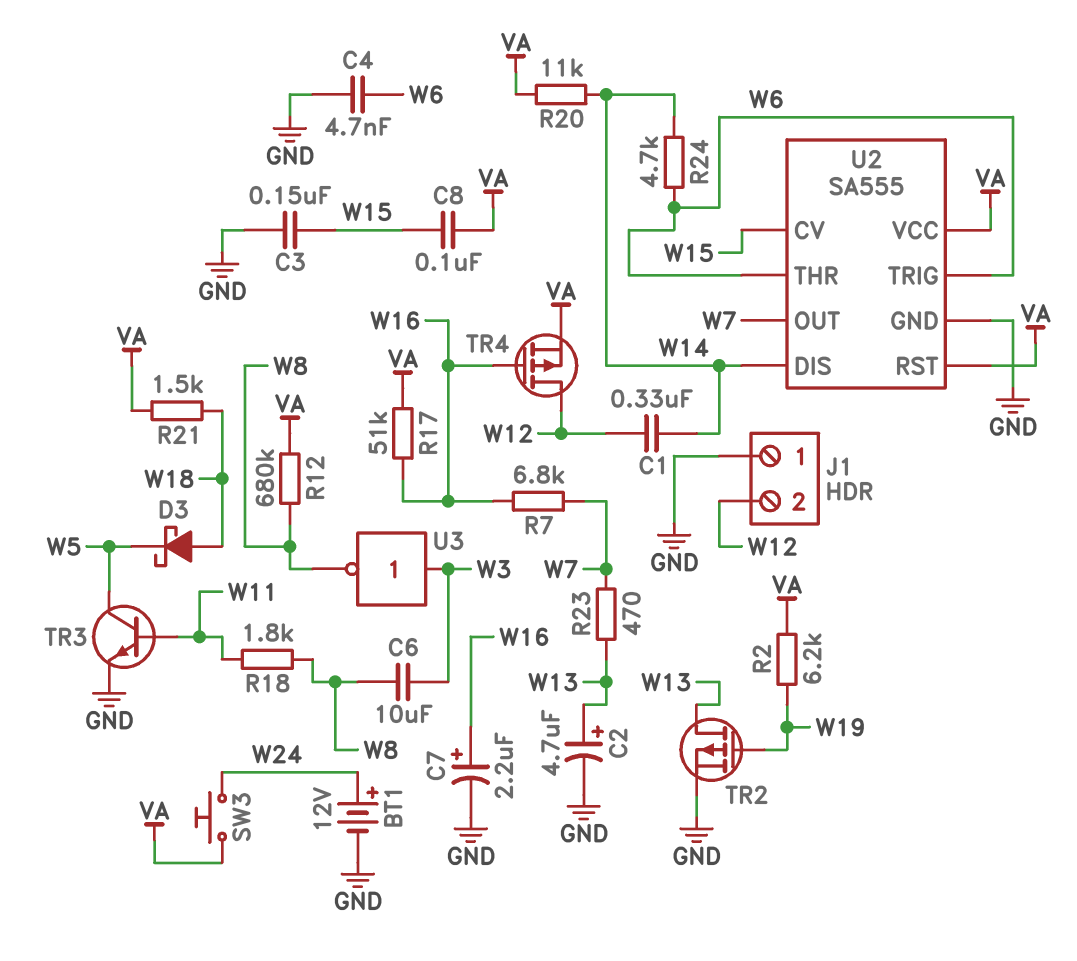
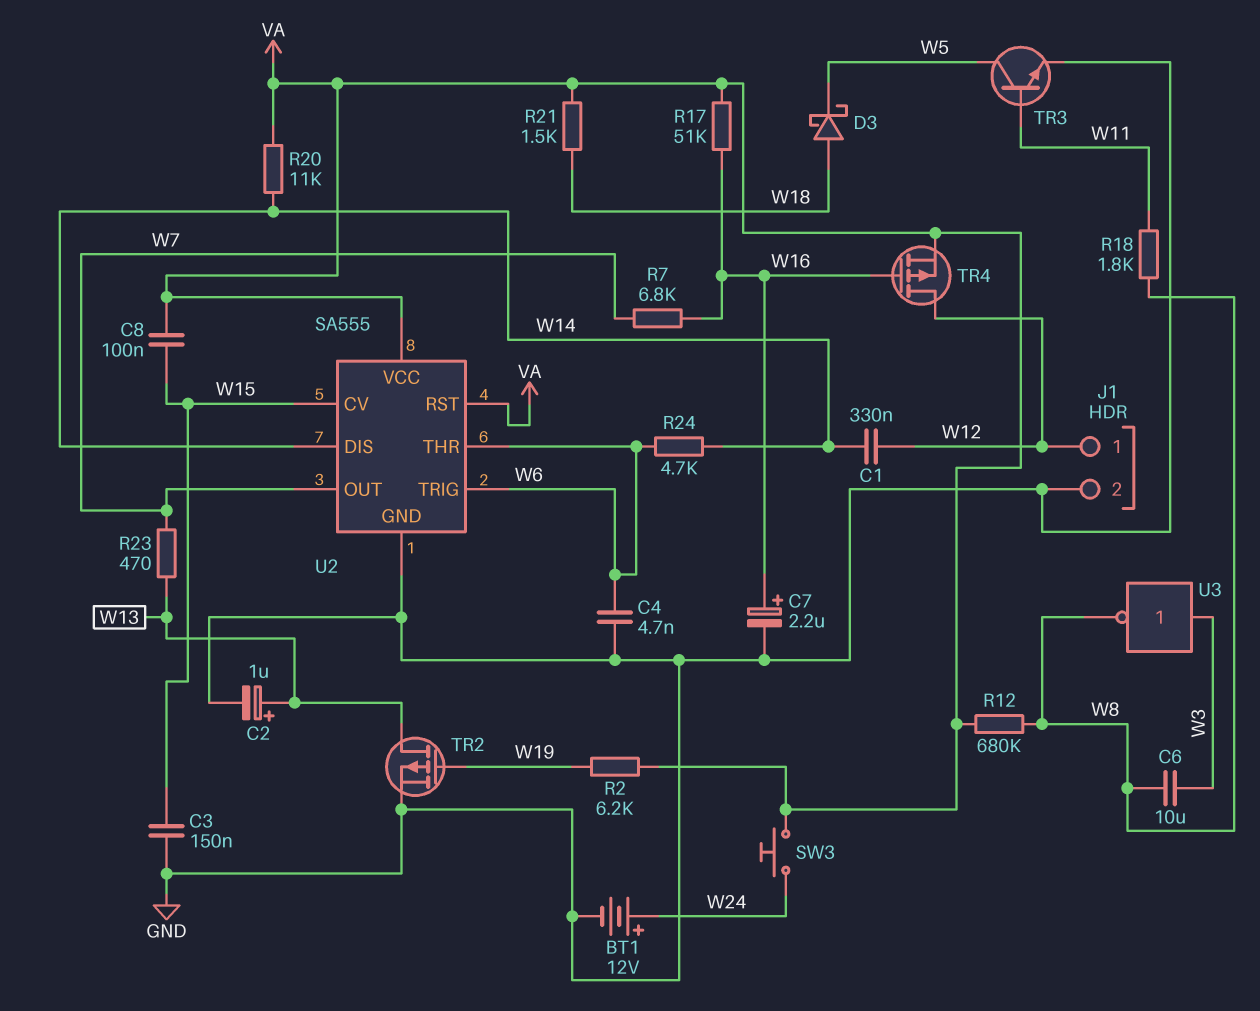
C2: 4.7uF (plus W13, minus GND) -> 1uF (plus W13, minus GND)
J1 pin 1: GND -> W12
J1 pin 2: W12 -> GND

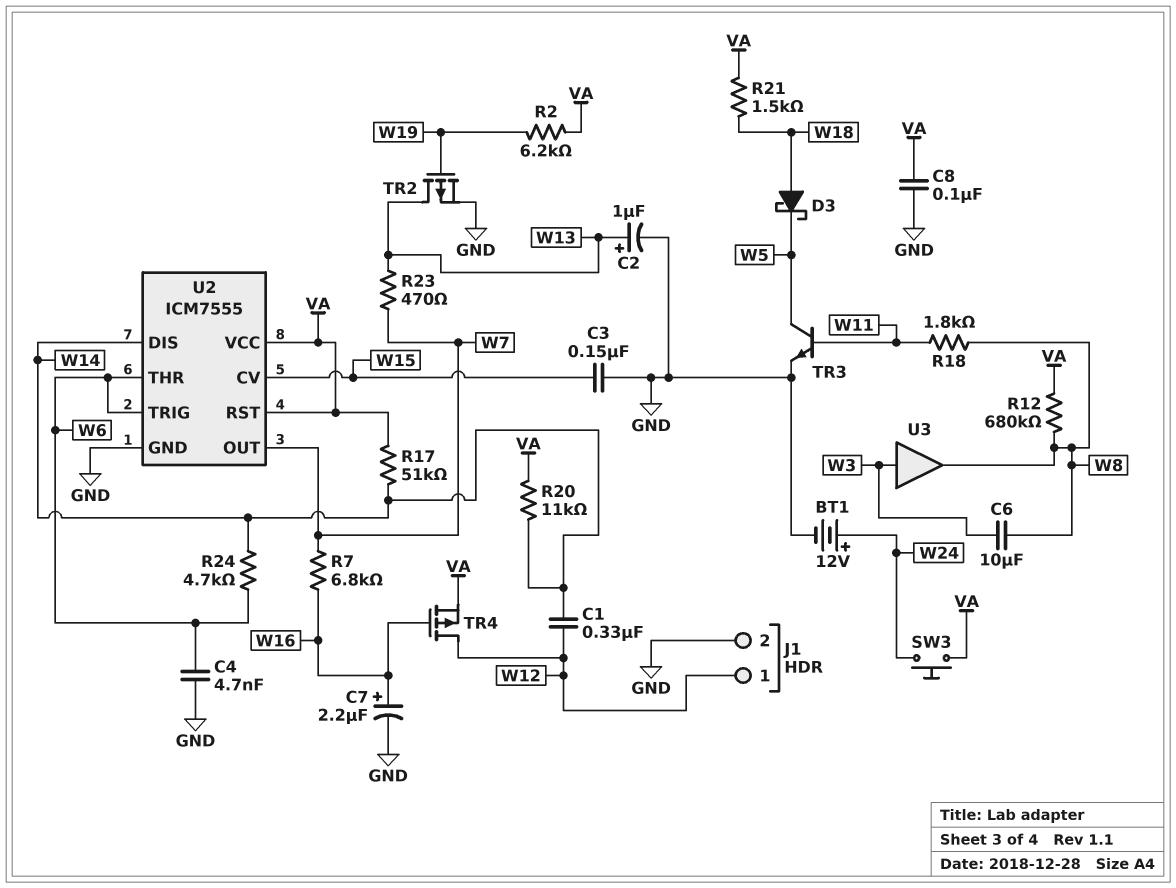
C8: 100nF (VA, W15) -> 100nF (GND, VA)
R17: 51k (VA, W16) -> 51k (VA, W14)
U2: SA555 -> ICM7555
U3: NOT (in W3, out W8) -> buffer (in W3, out W8)

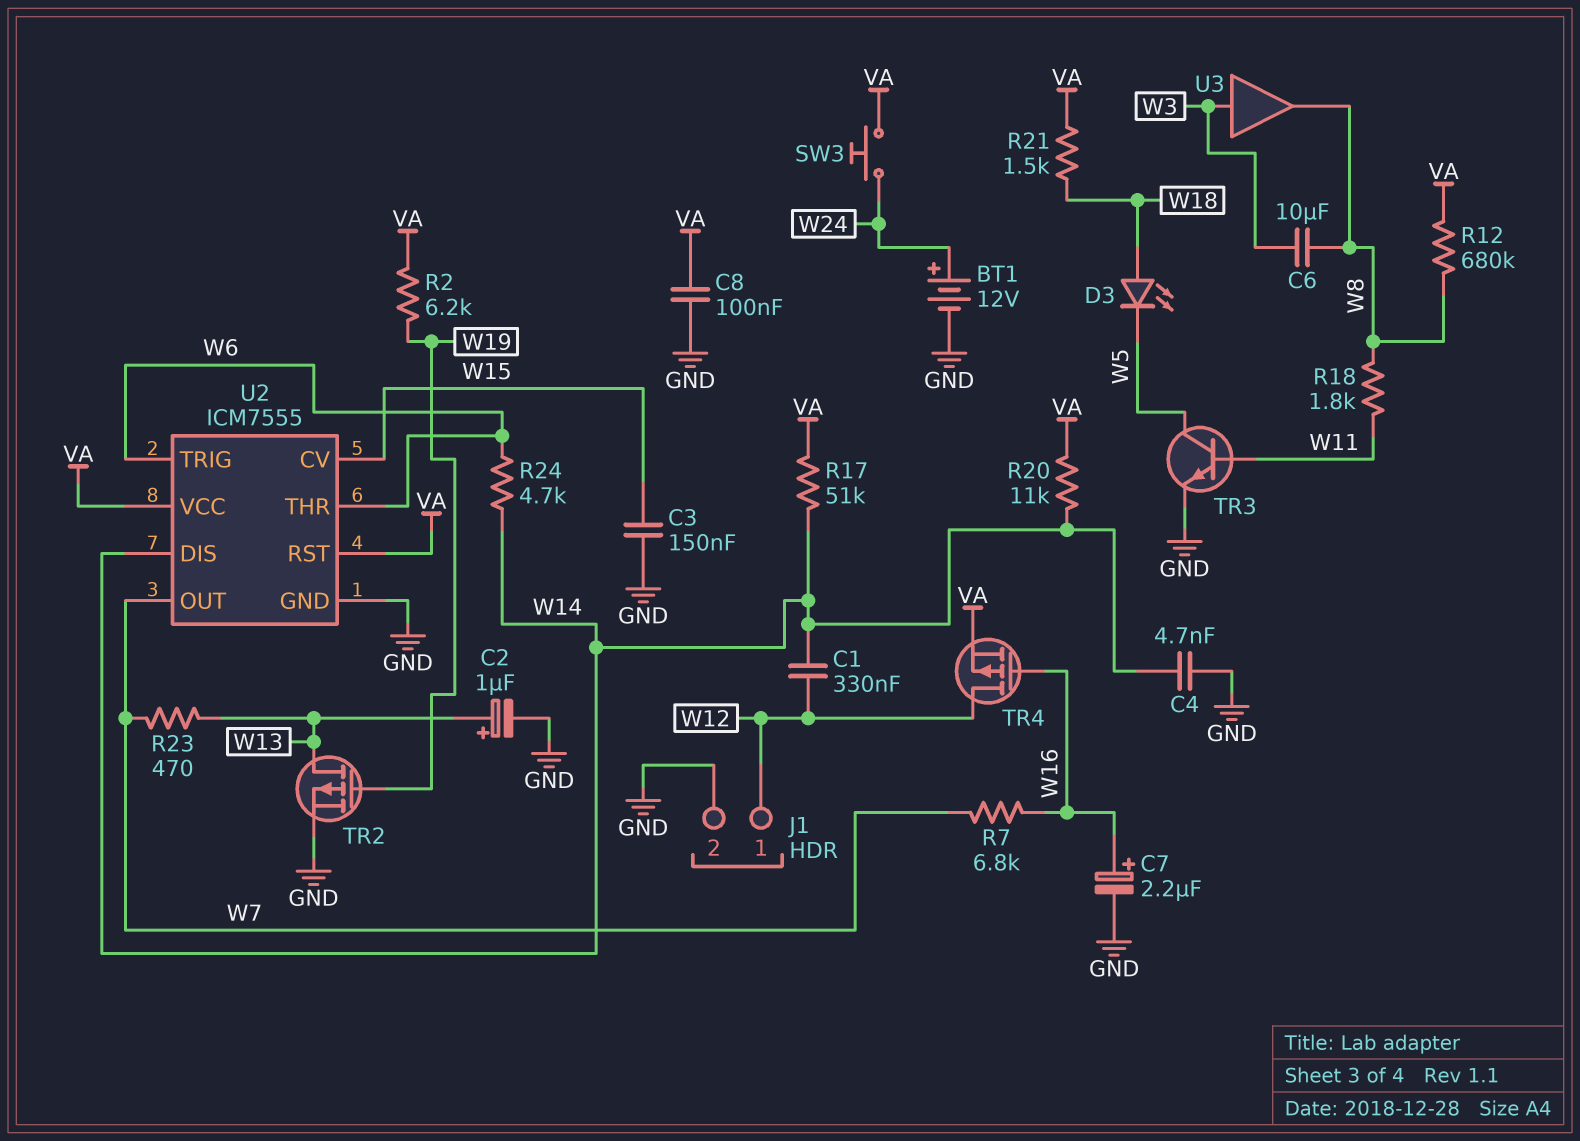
C4: 4.7nF (GND, W6) -> 4.7nF (GND, W14)
D3: schottky (A W18, K W5) -> LED (A W18, K W5)

